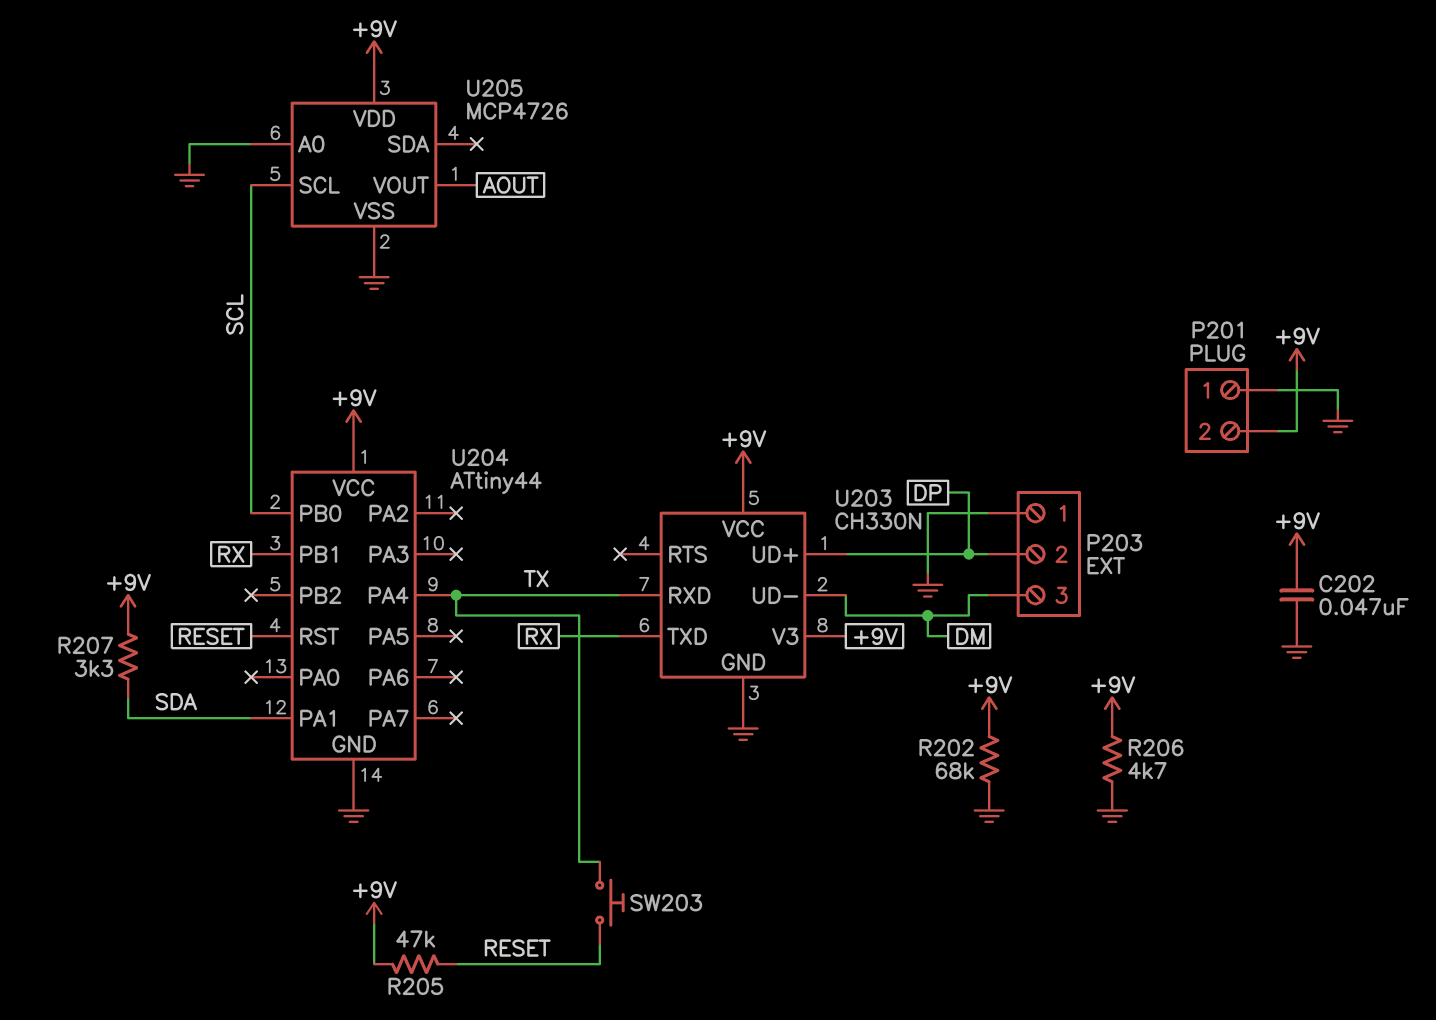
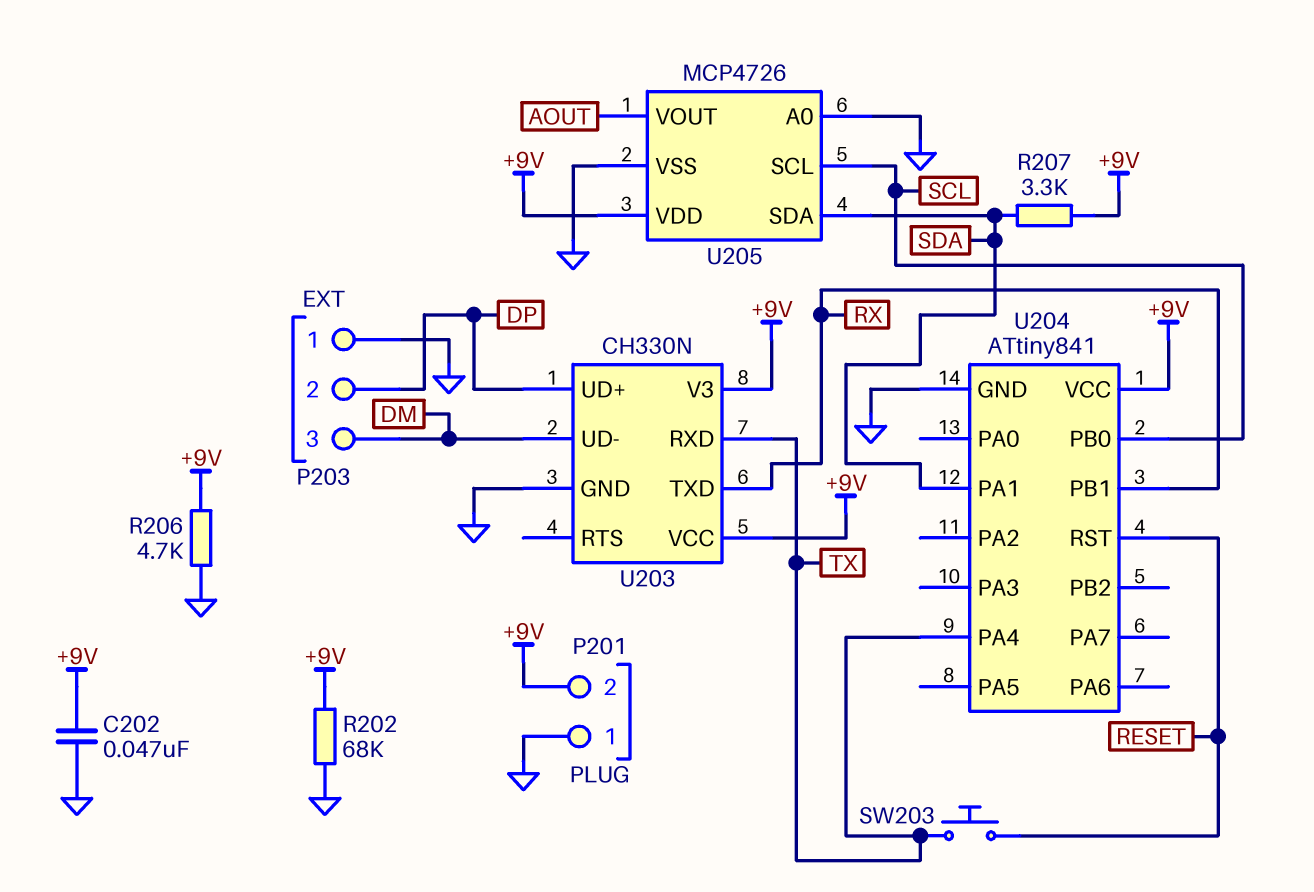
R205: 47k (+9V, RESET) -> none
U204: ATtiny44 -> ATtiny841
U205 pin SDA: none -> SDA

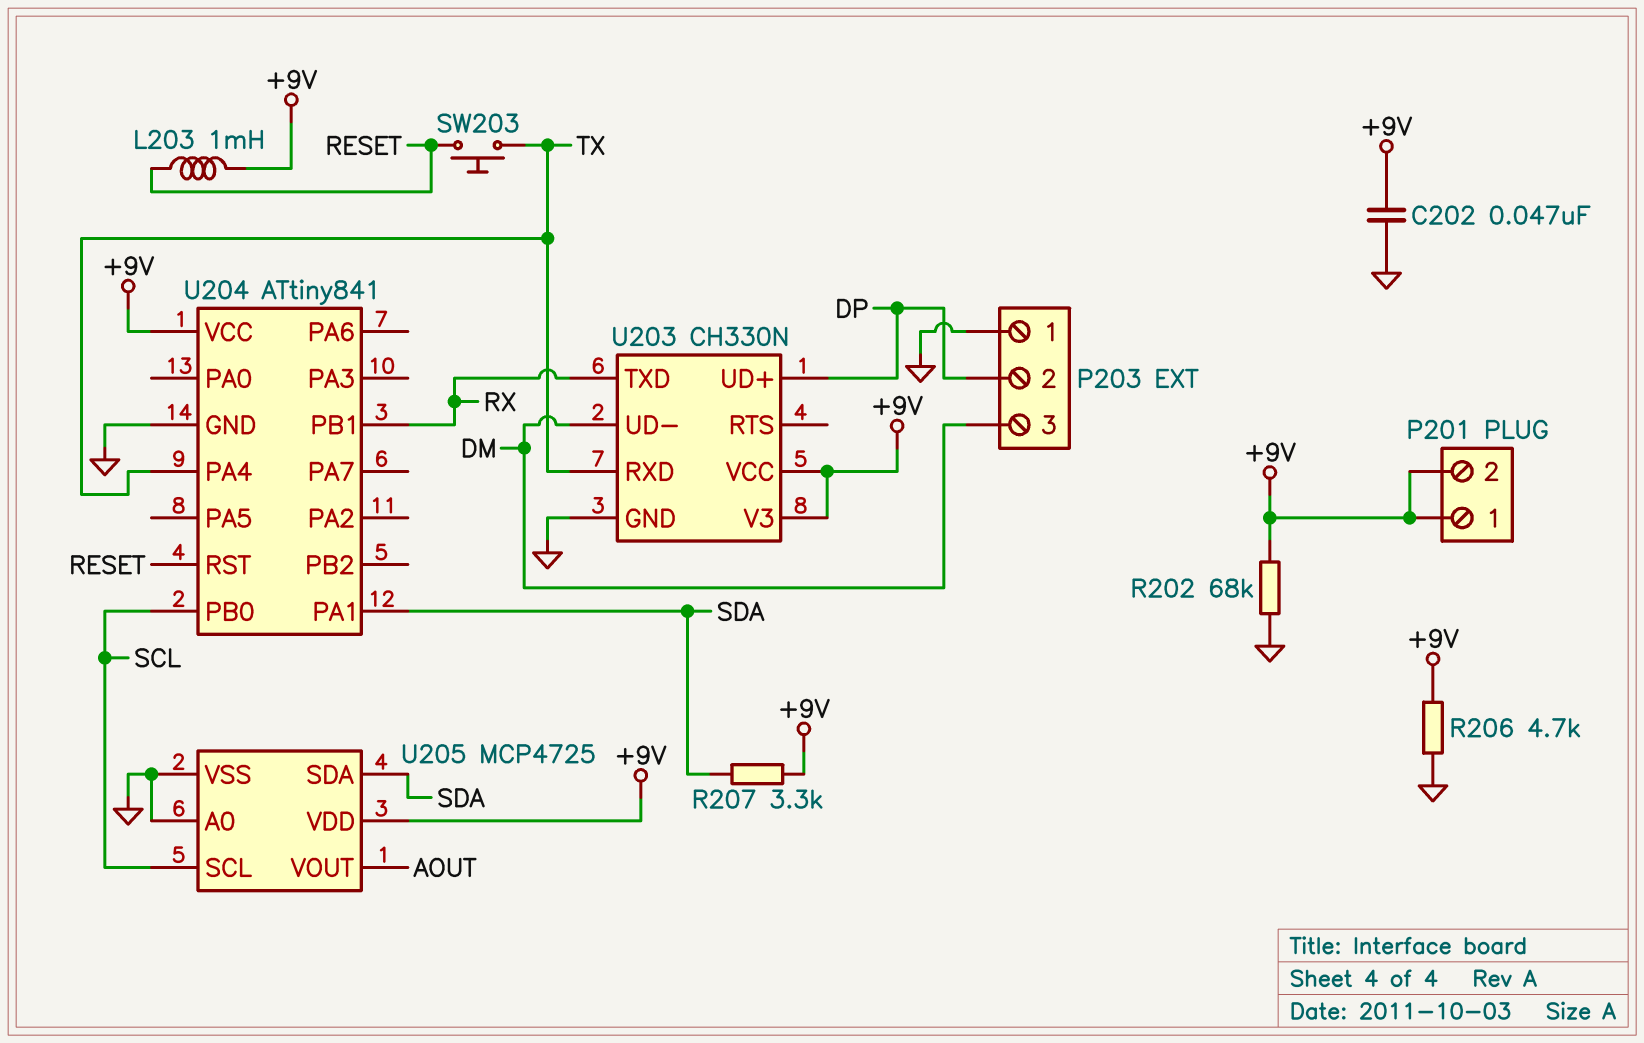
L203: none -> 1mH (+9V, RESET)
P201 pin 1: GND -> +9V
U205: MCP4726 -> MCP4725

